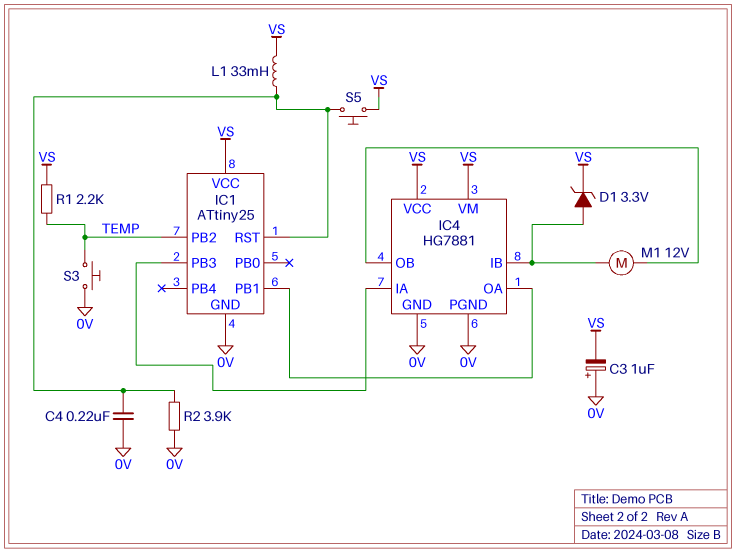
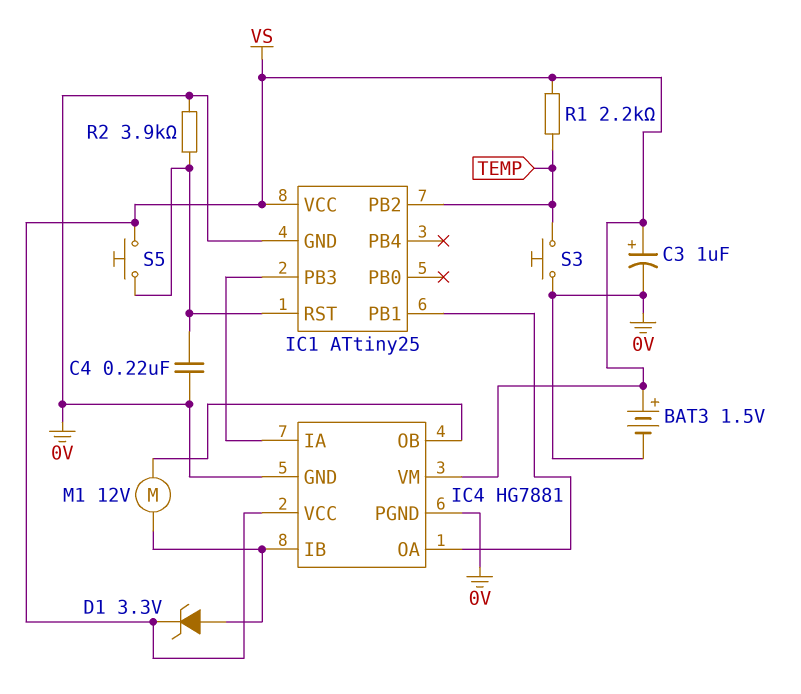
BAT3: none -> 1.5V (plus VS, minus 0V)
C3: 1uF (plus 0V, minus VS) -> 1uF (plus VS, minus 0V)
L1: 33mH (IC1/RST, VS) -> none

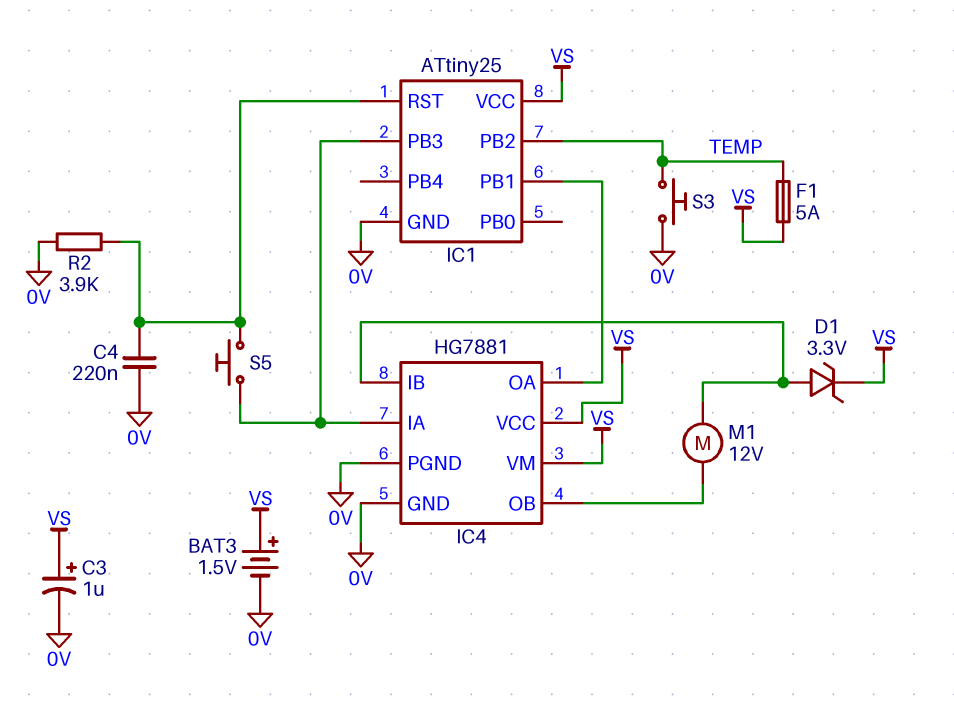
F1: none -> 5A (TEMP, VS)
R1: 2.2k (TEMP, VS) -> none
S5: button (IC1/RST, VS) -> button (IC1/PB3, IC1/RST)

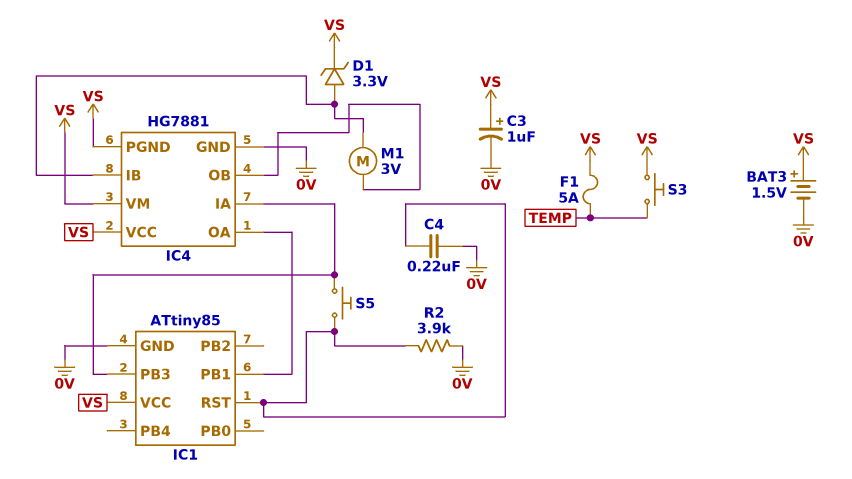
IC1: ATtiny25 -> ATtiny85
IC1 pin PB2: TEMP -> none
IC4 pin PGND: 0V -> VS
M1: motor 12V (IC4/IB, IC4/OB) -> motor 3V (IC4/IB, IC4/OB)
S3: button (0V, TEMP) -> button (TEMP, VS)

